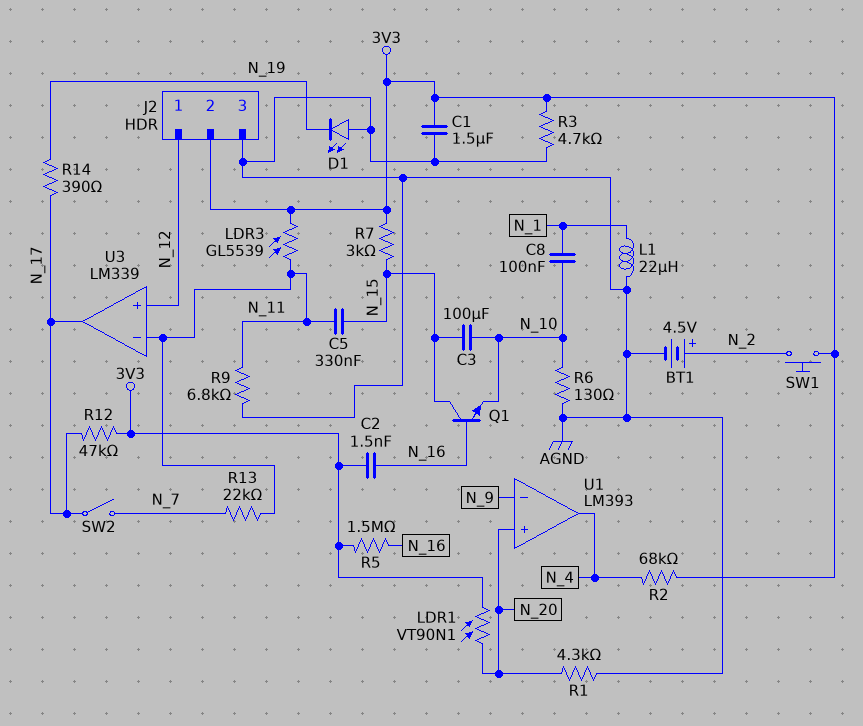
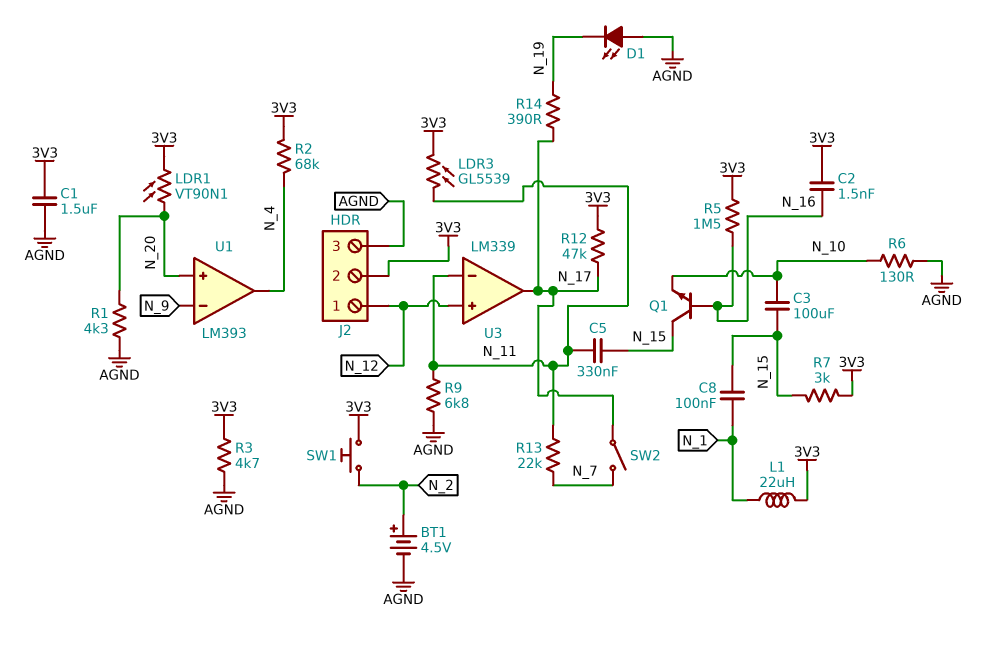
C8: 100nF (N_1, N_10) -> 100nF (N_1, N_15)
L1: 22uH (AGND, N_1) -> 22uH (3V3, N_1)

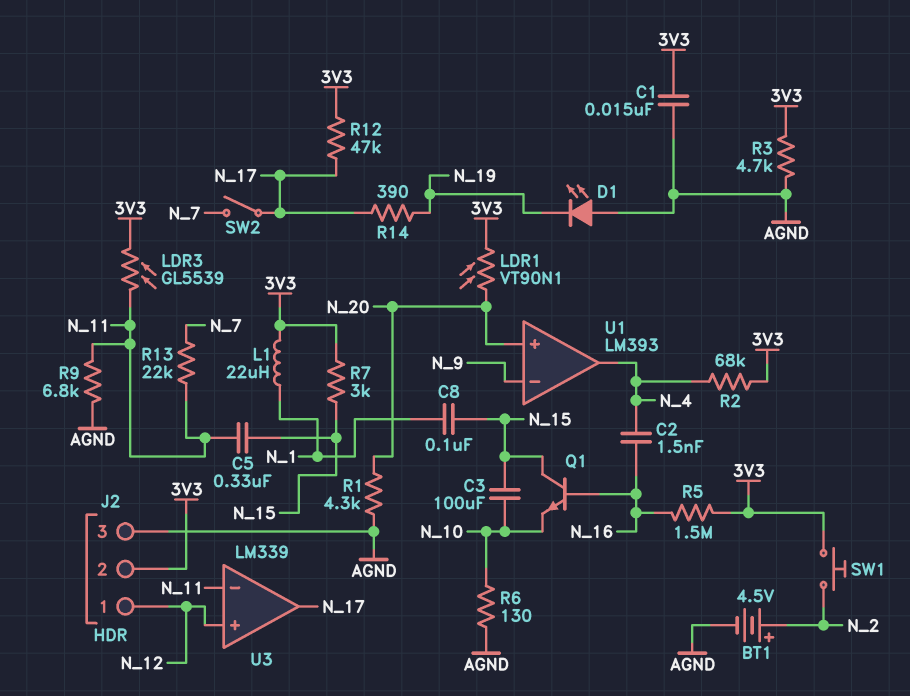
C1: 1.5uF (3V3, AGND) -> 15nF (3V3, AGND)
C2: 1.5nF (3V3, N_16) -> 1.5nF (N_4, N_16)

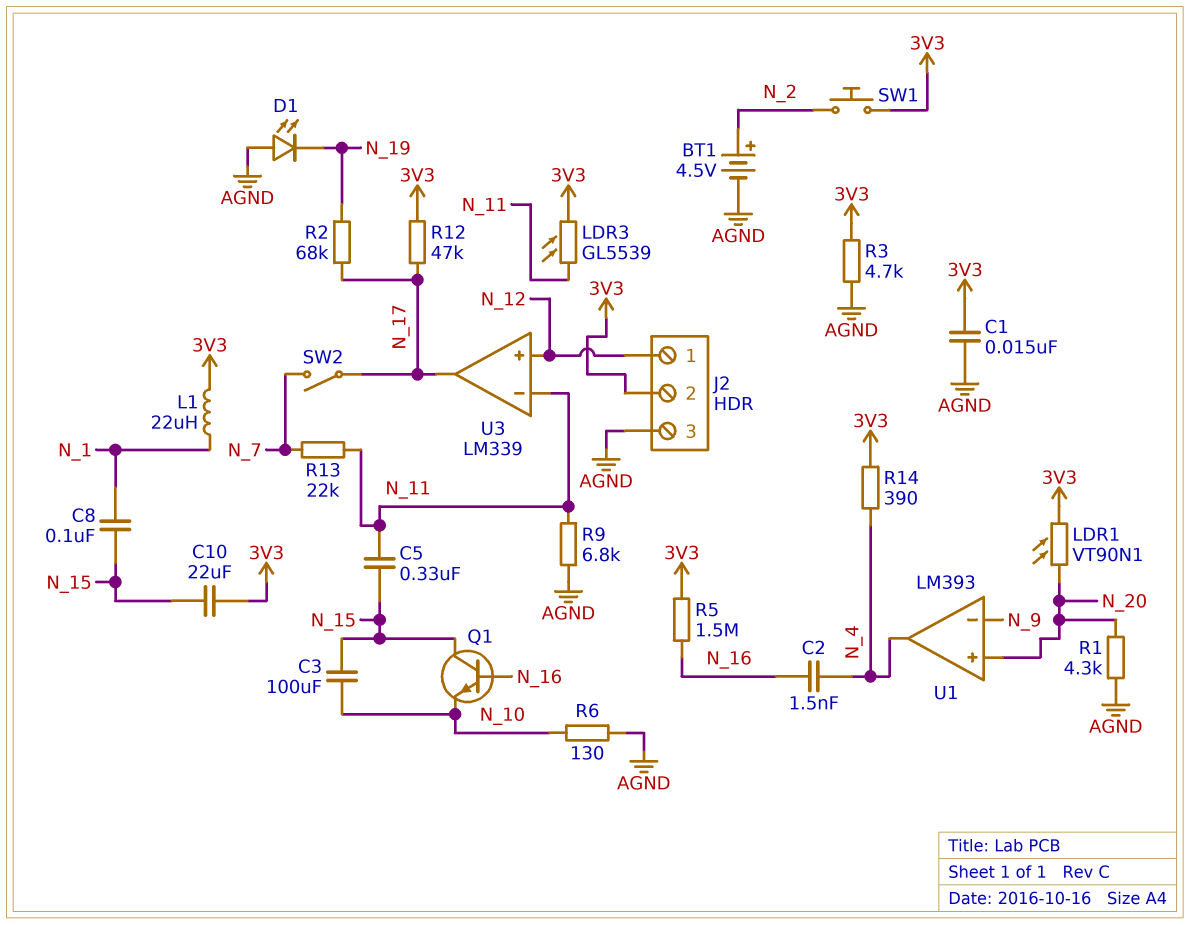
C10: none -> 22uF (3V3, N_15)
R2: 68k (3V3, N_4) -> 68k (N_17, N_19)
R7: 3k (3V3, N_15) -> none
R14: 390 (N_17, N_19) -> 390 (3V3, N_4)

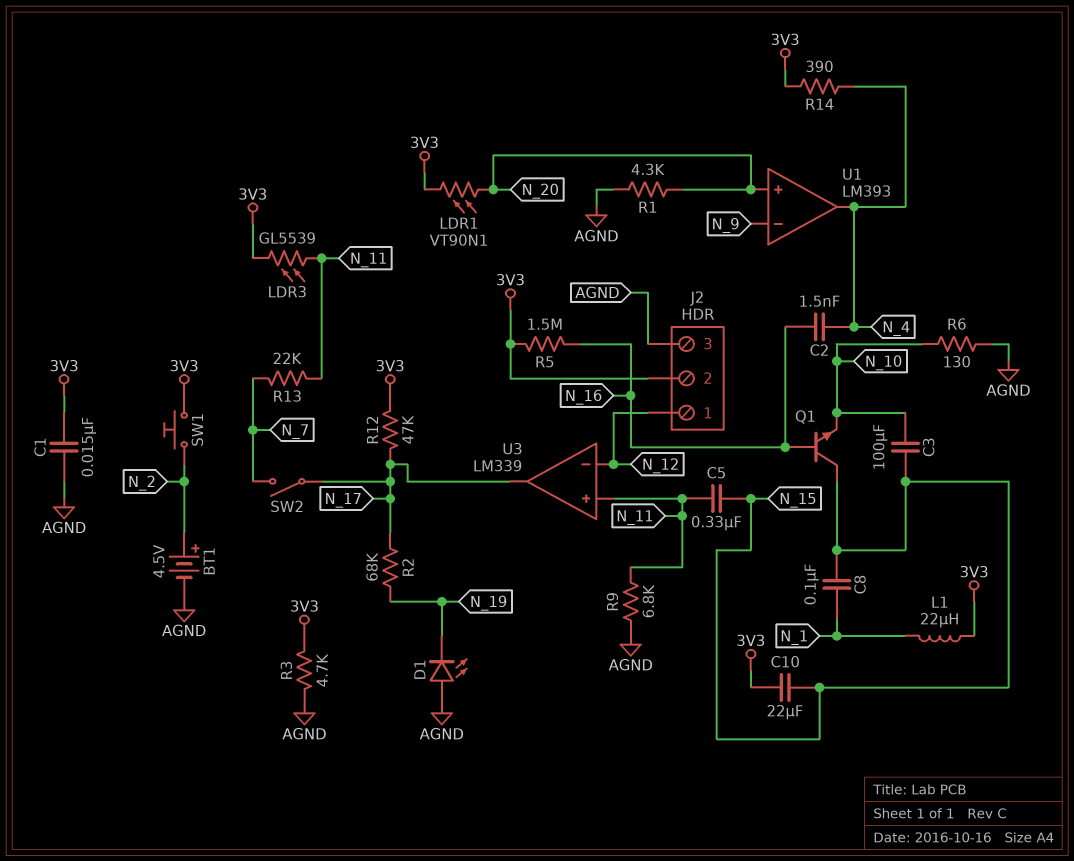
U3 pin in+: N_12 -> N_11
U3 pin in-: N_11 -> N_12

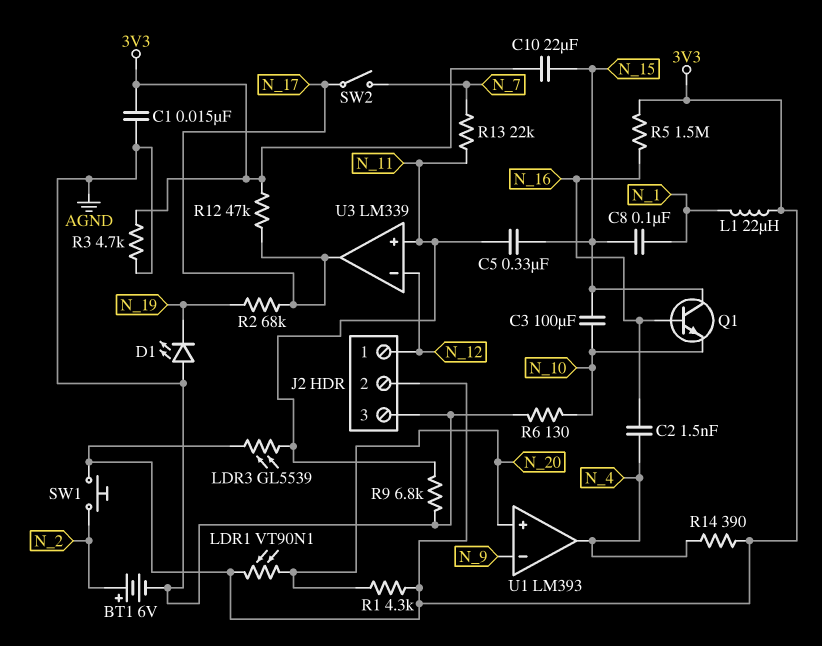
BT1: 4.5V (plus N_2, minus AGND) -> 6V (plus N_2, minus AGND)
R1: 4.3k (AGND, N_20) -> 4.3k (3V3, N_20)

